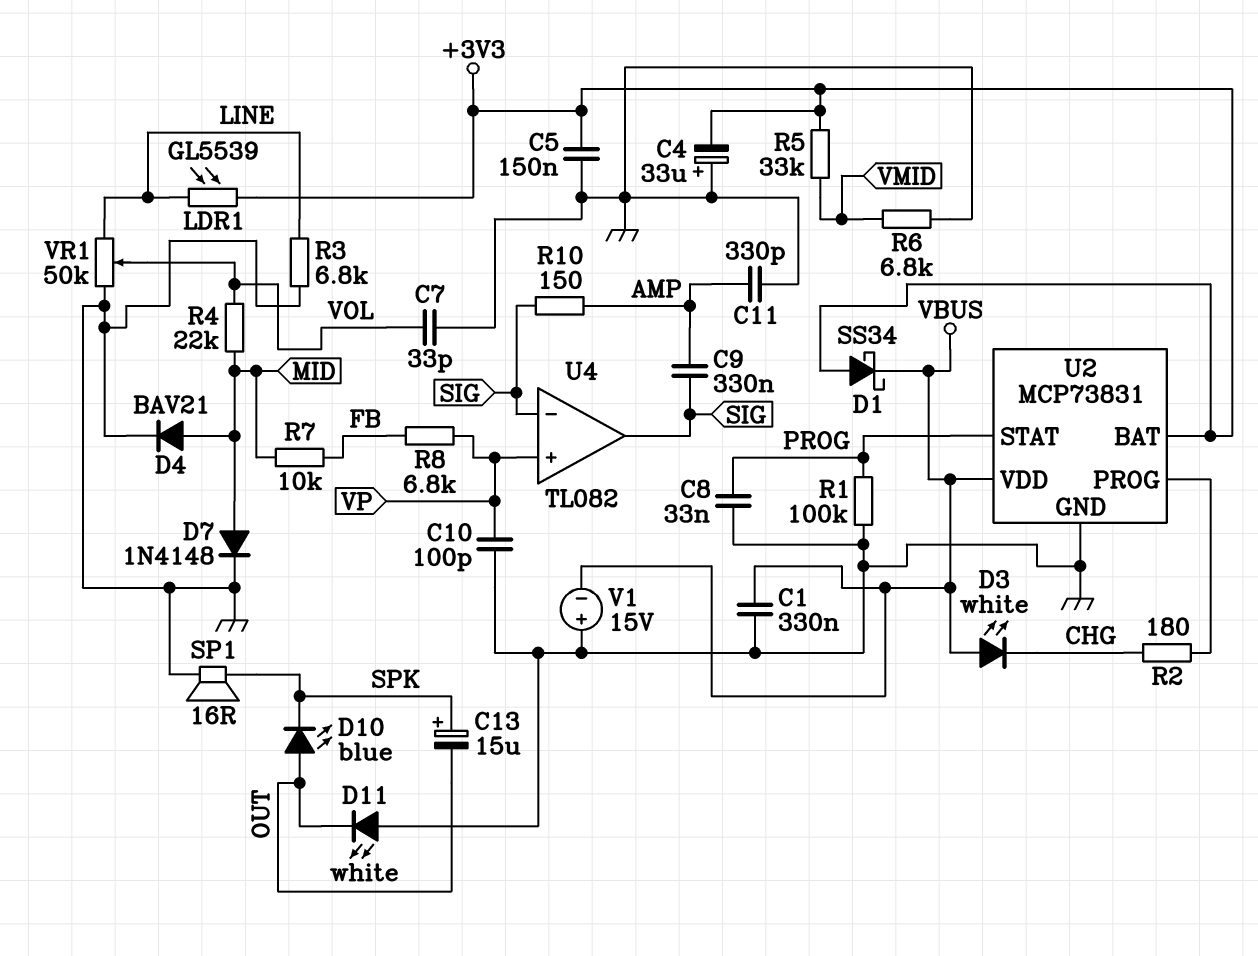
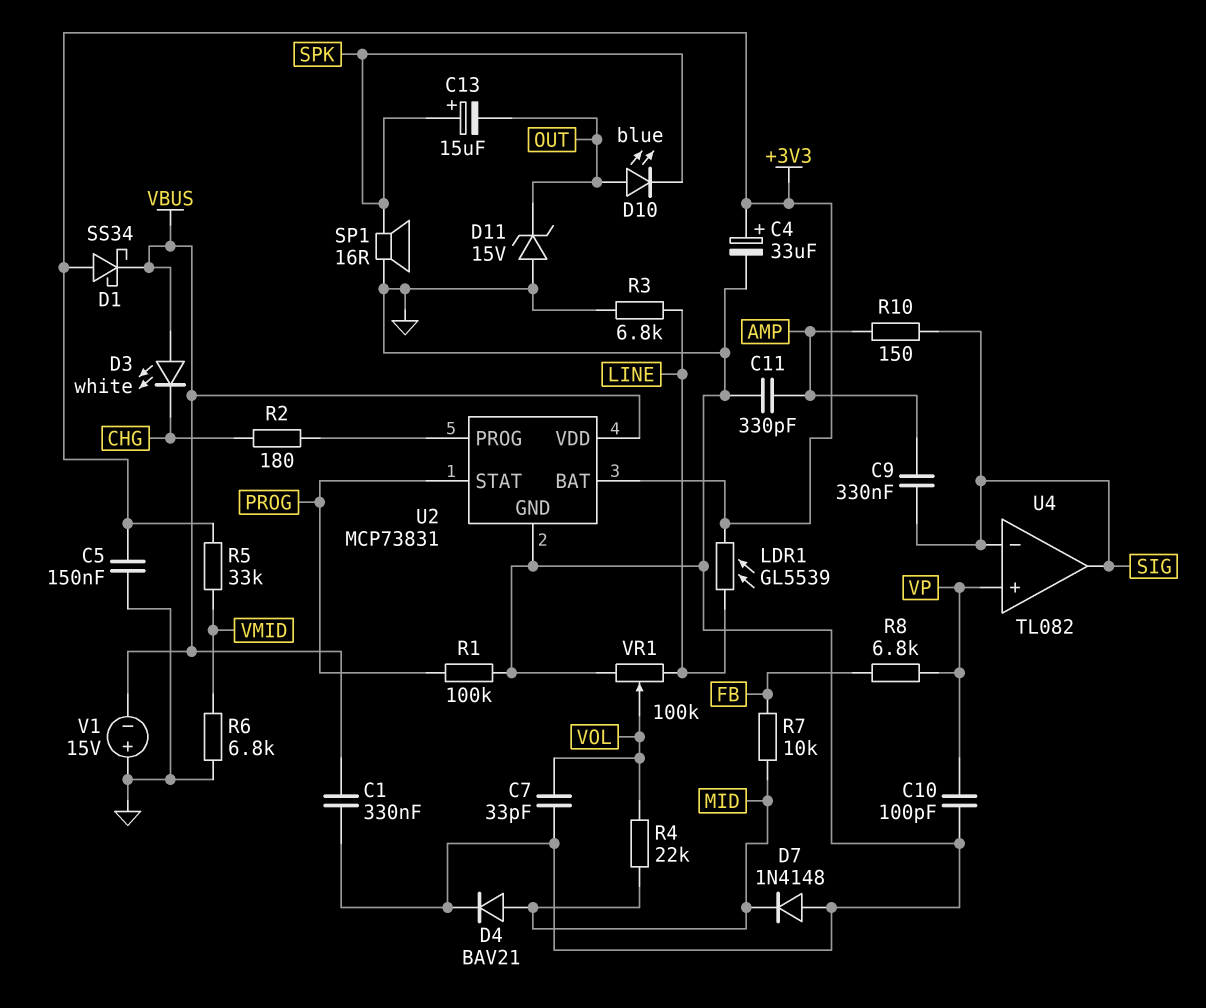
C4: 33uF (plus GND, minus +3V3) -> 33uF (plus +3V3, minus GND)
C8: 33nF (GND, PROG) -> none
D7: diode 1N4148 (A MID, K GND) -> diode 1N4148 (A GND, K MID)
D11: LED white (A GND, K OUT) -> zener 15V (A GND, K OUT)
VR1: 50k (GND, LINE, wiper VOL) -> 100k (GND, LINE, wiper VOL)

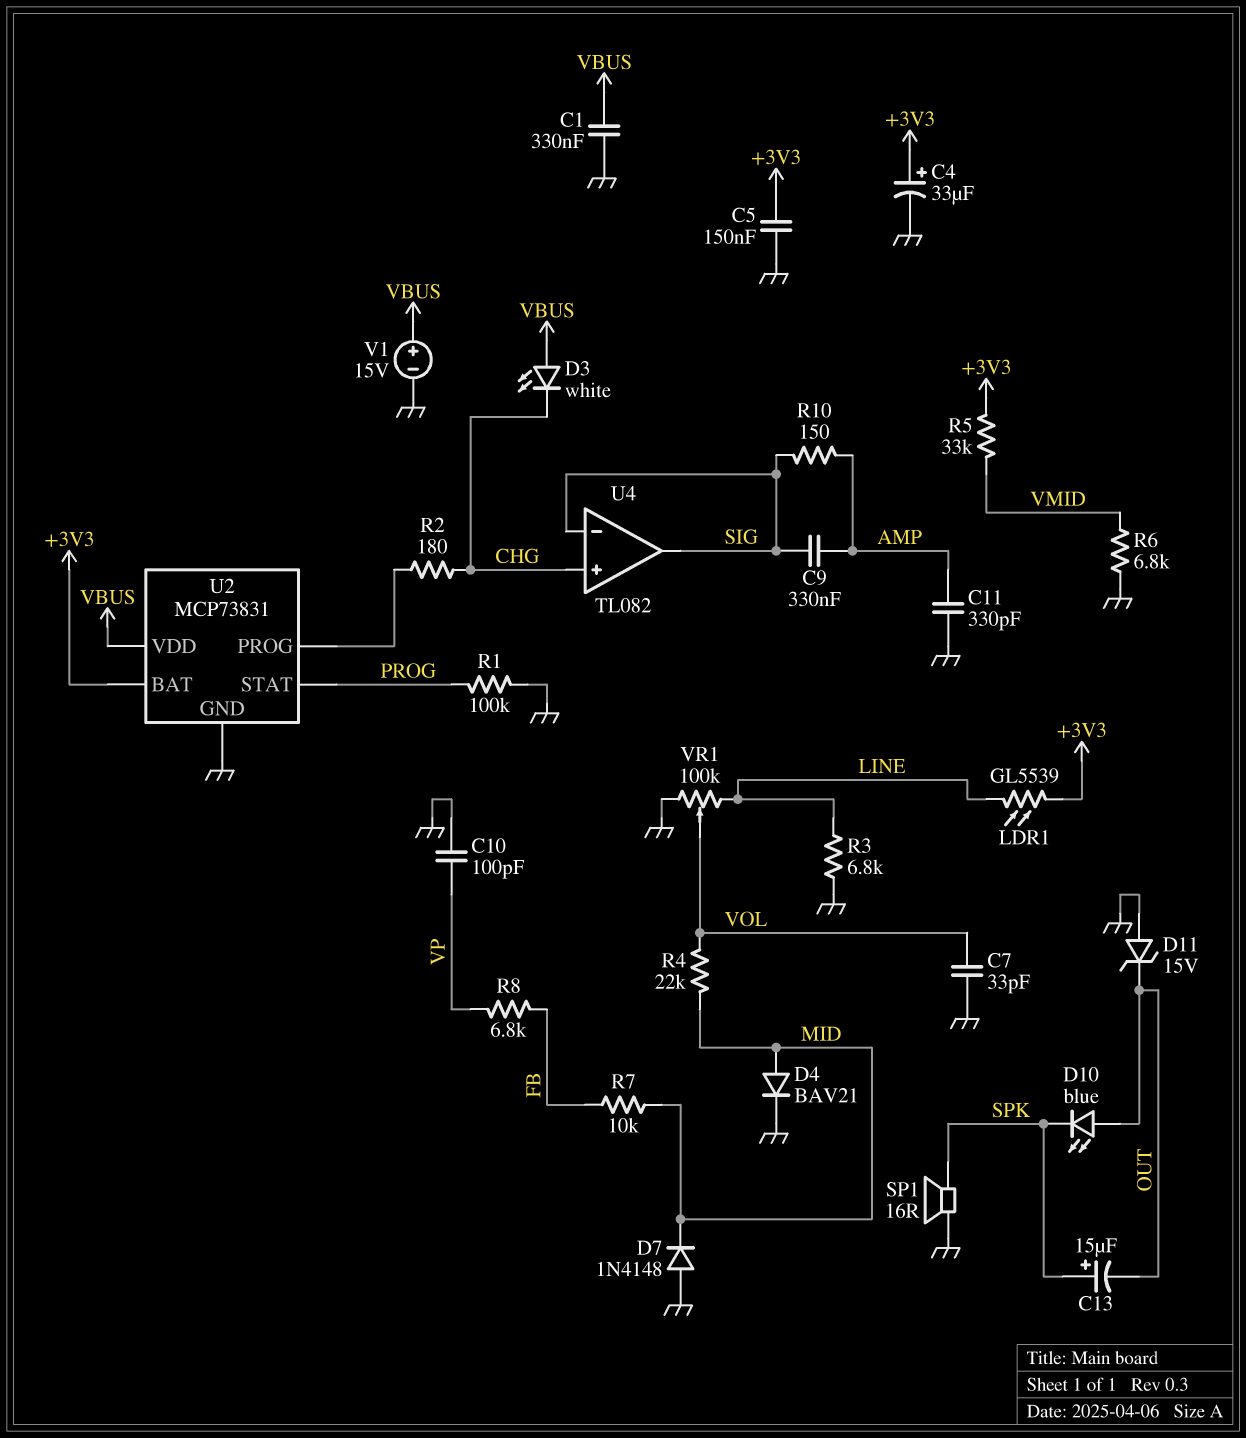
D1: schottky SS34 (A +3V3, K VBUS) -> none
U4 pin in+: VP -> CHG
V1: 15V (plus GND, minus VBUS) -> 15V (plus VBUS, minus GND)

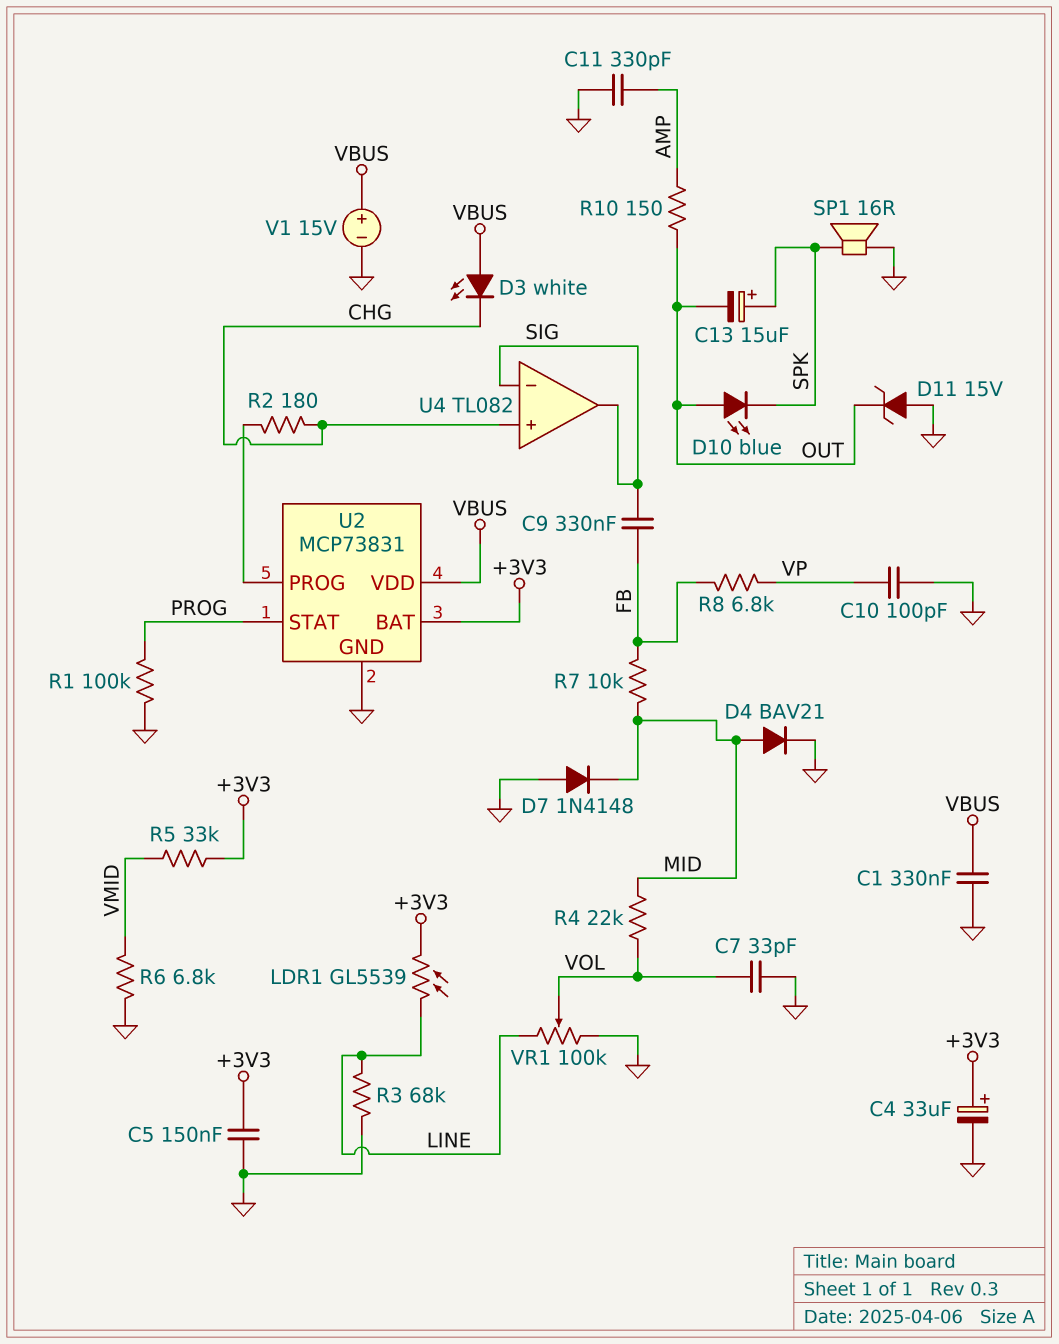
C9: 330nF (AMP, SIG) -> 330nF (FB, SIG)
R3: 6.8k (GND, LINE) -> 68k (GND, LINE)
R10: 150 (AMP, SIG) -> 150 (AMP, OUT)

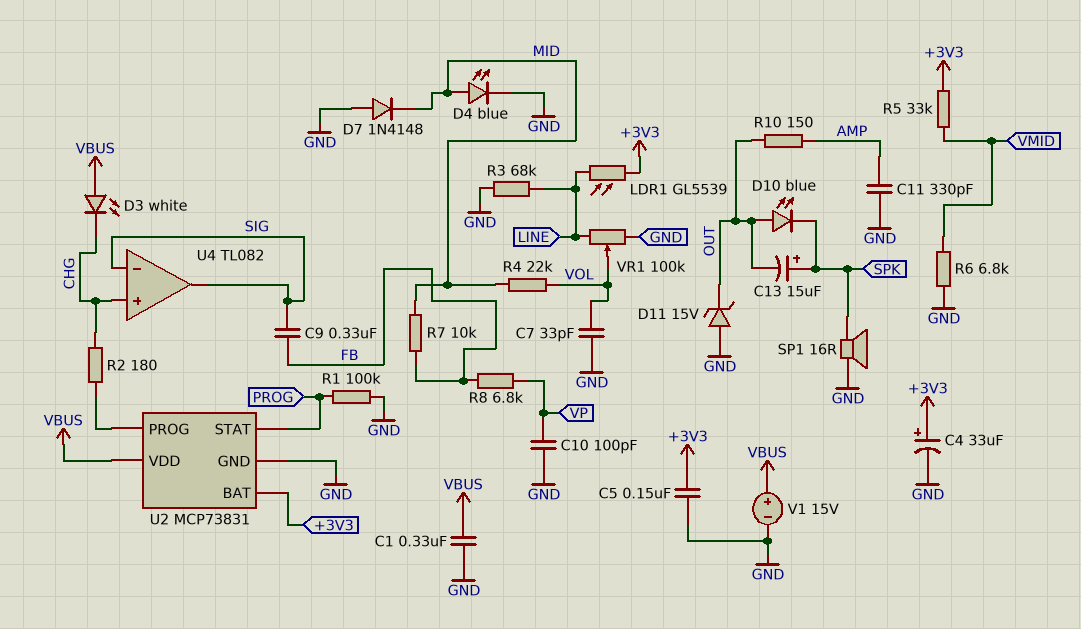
D4: diode BAV21 (A MID, K GND) -> LED blue (A MID, K GND)

